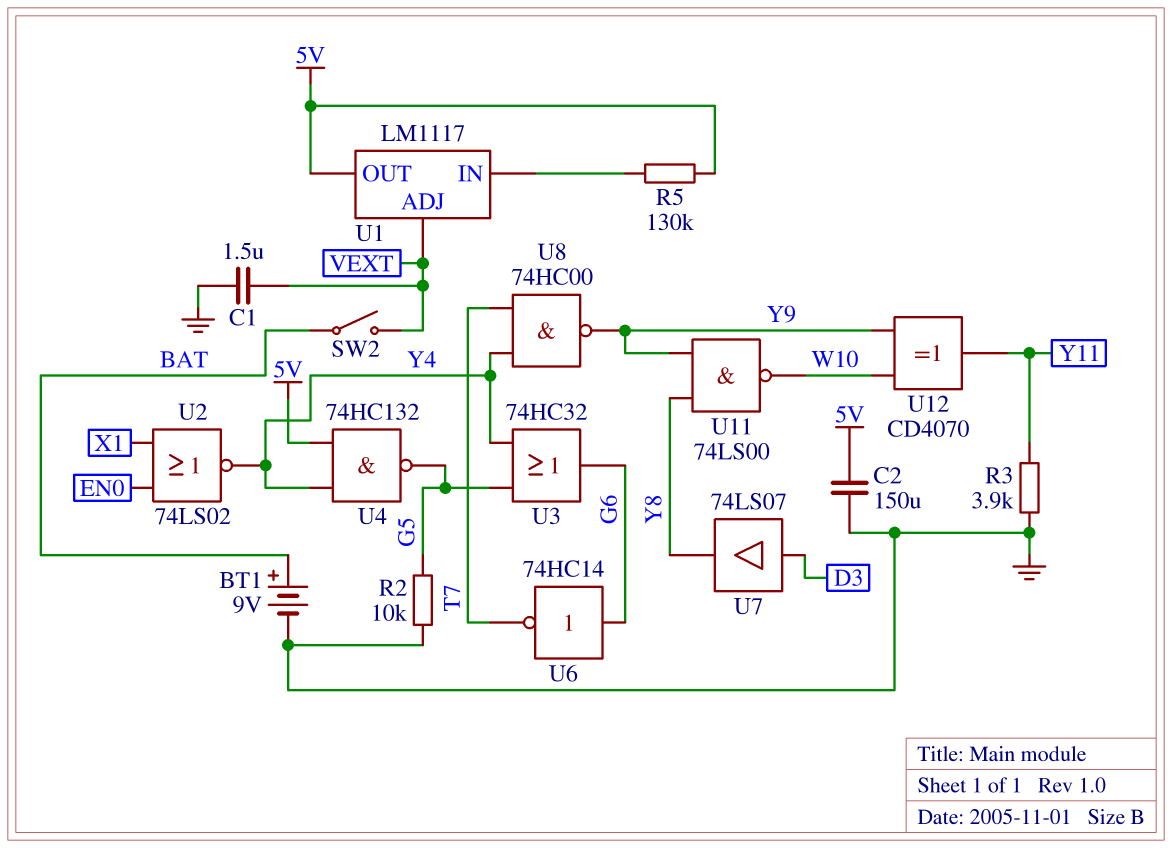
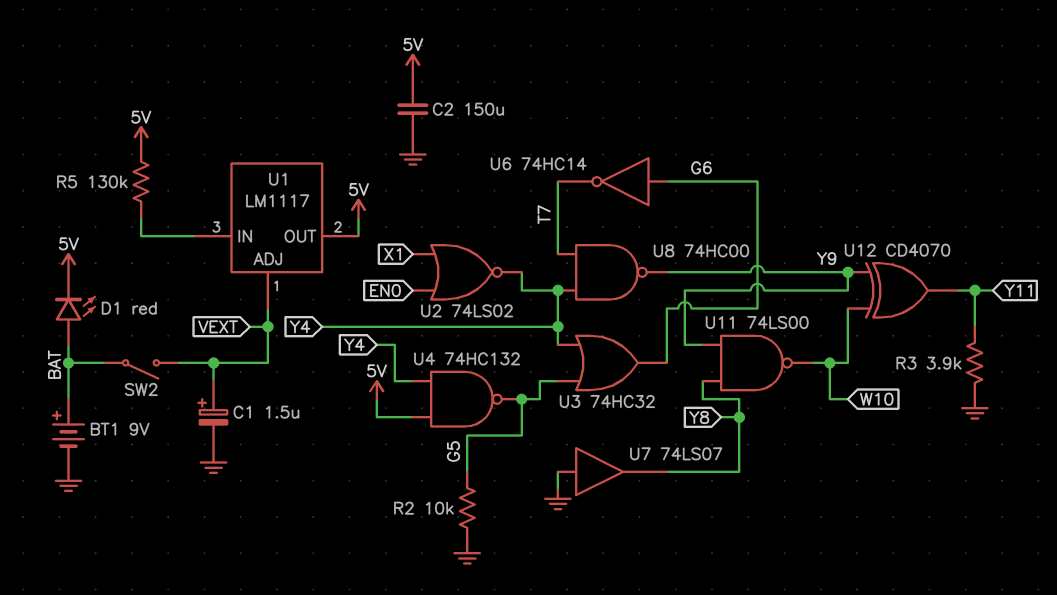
C1: 1.5uF (GND, VEXT) -> 1.5uF (plus VEXT, minus GND)
D1: none -> LED red (A BAT, K 5V)
U7: buffer 74LS07 (in D3, out Y8) -> buffer 74LS07 (in GND, out Y8)

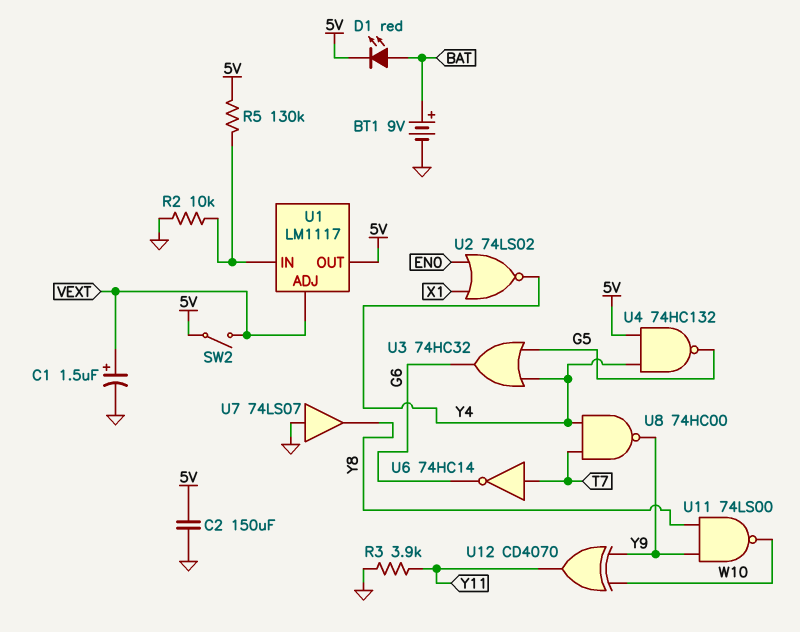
R2: 10k (G5, GND) -> 10k (GND, U1/IN)
SW2: switch (BAT, VEXT) -> switch (5V, VEXT)
U6: NOT 74HC14 (in G6, out T7) -> NOT 74HC14 (in T7, out G6)

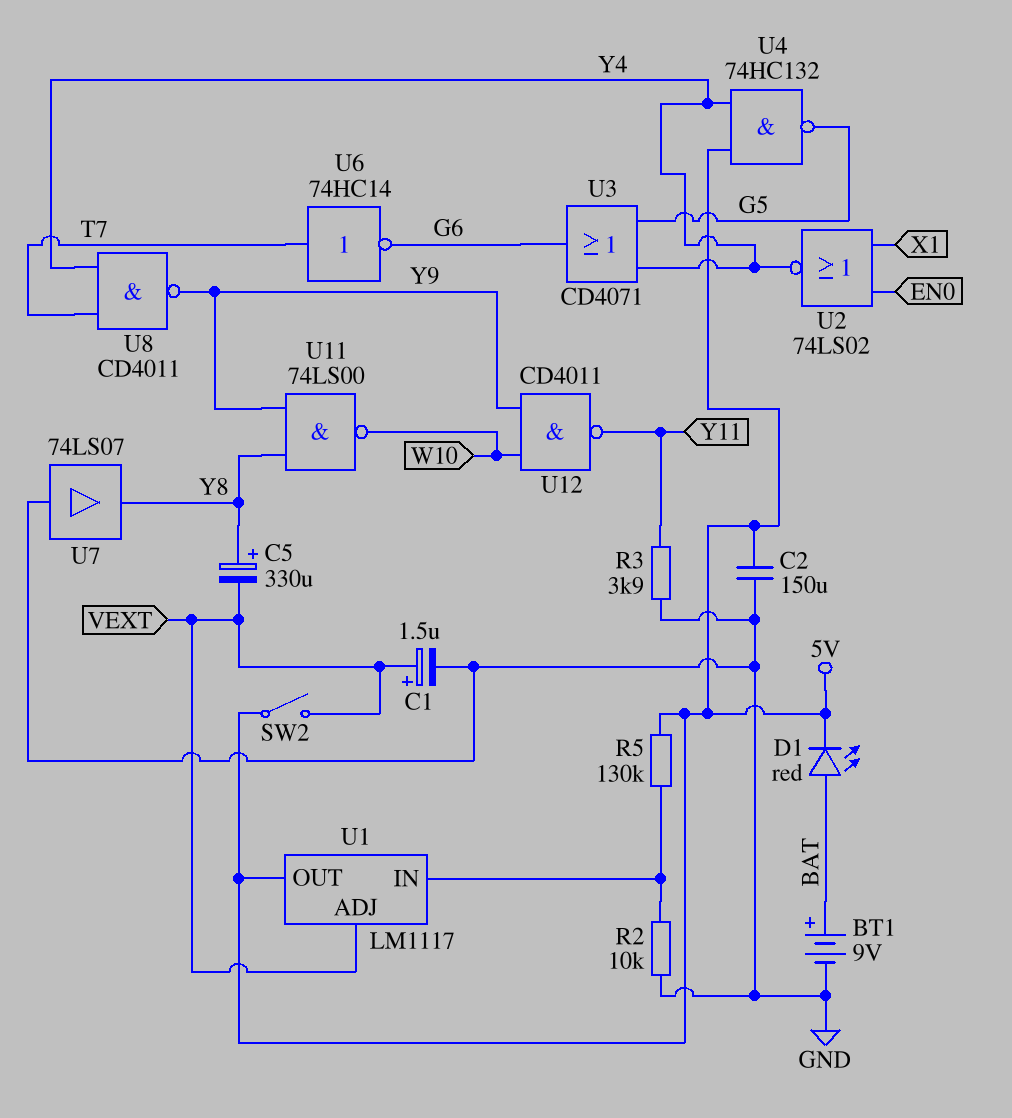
C5: none -> 330uF (plus Y8, minus VEXT)
U3: OR 74HC32 (in G5, in Y4, out G6) -> OR CD4071 (in G5, in Y4, out G6)
U8: NAND 74HC00 (in T7, in Y4, out Y9) -> NAND CD4011 (in T7, in Y4, out Y9)
U12: XOR CD4070 (in W10, in Y9, out Y11) -> NAND CD4011 (in W10, in Y9, out Y11)

